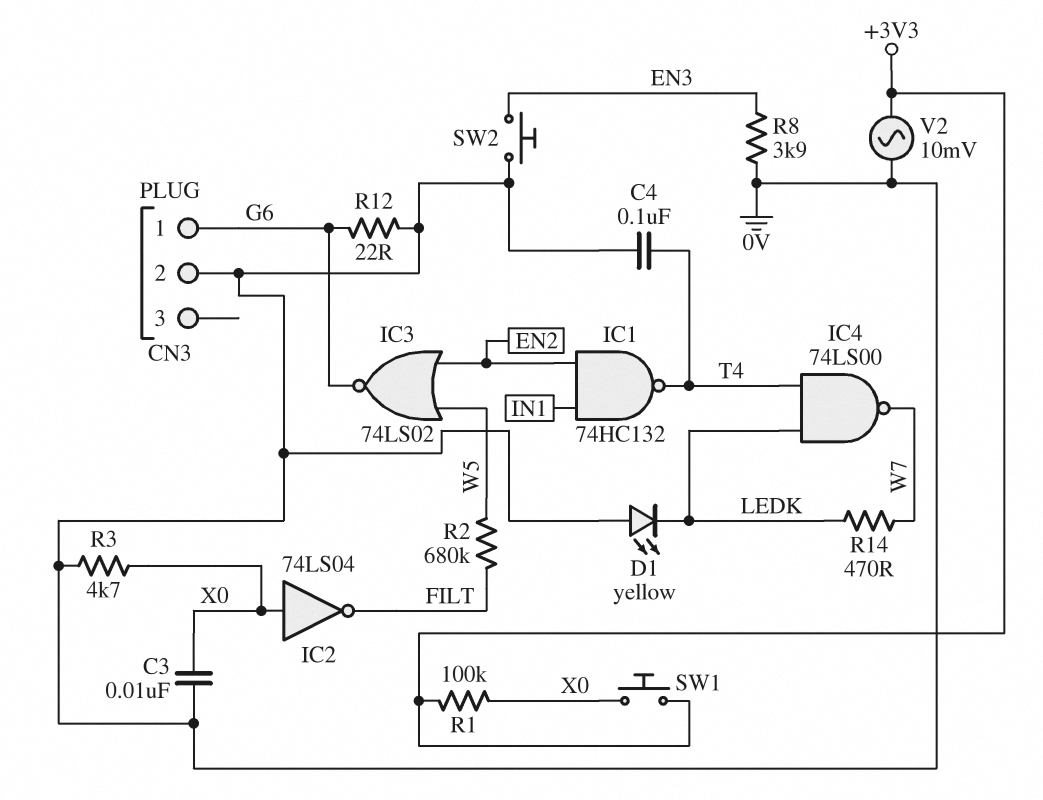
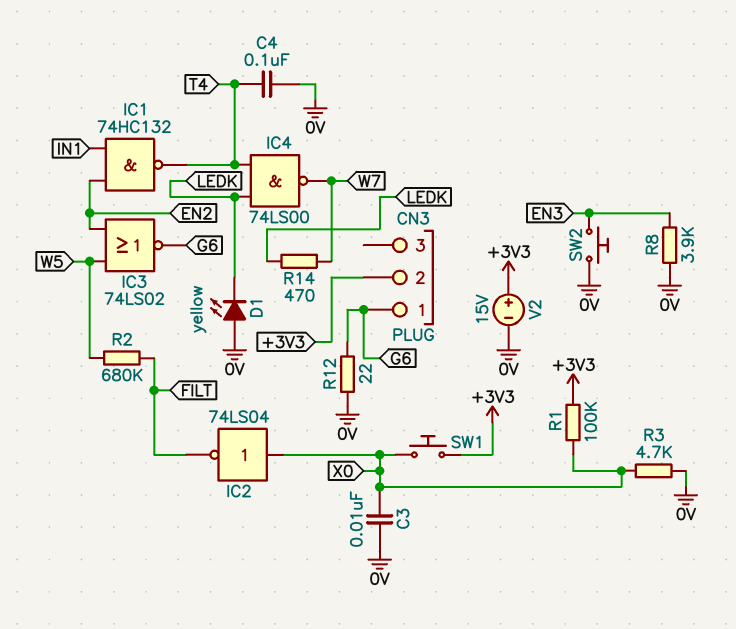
CN3 pin 2: 0V -> +3V3
V2: AC 10mV (+3V3, 0V) -> 15V (plus +3V3, minus 0V)

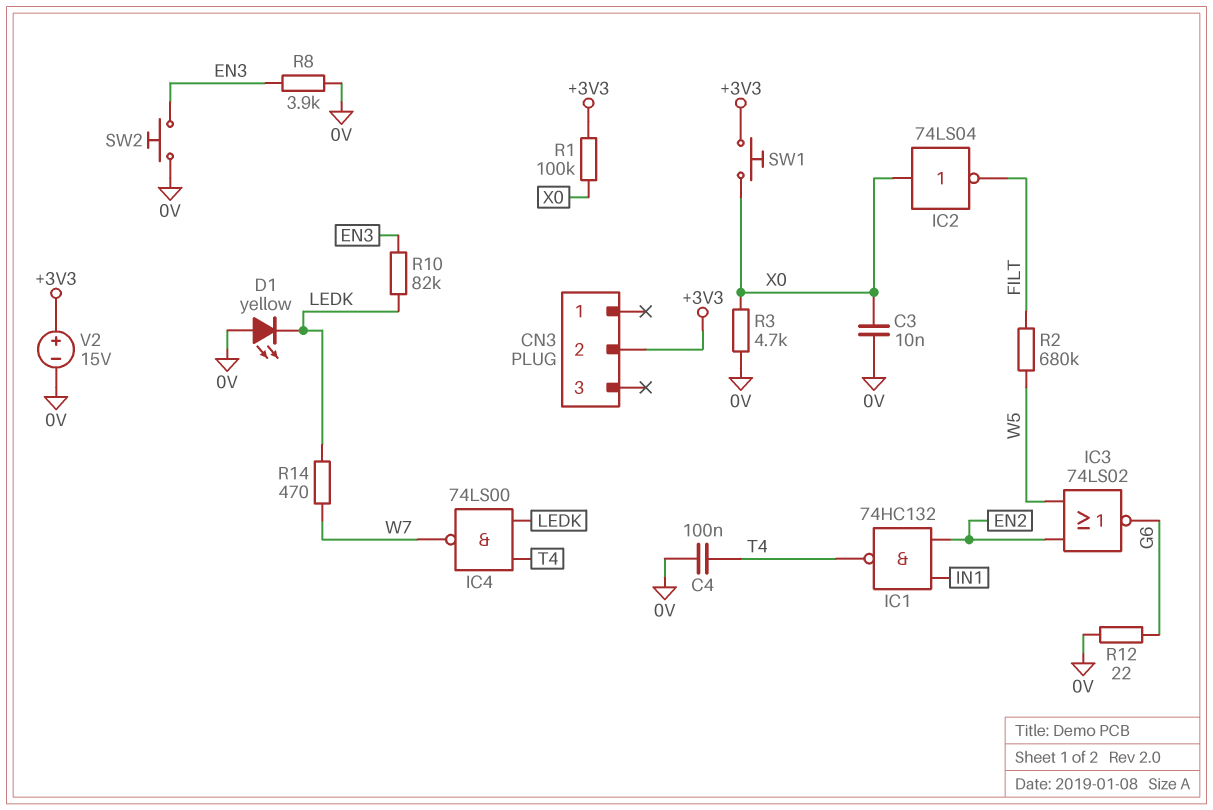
CN3 pin 1: G6 -> none
R10: none -> 82k (EN3, LEDK)

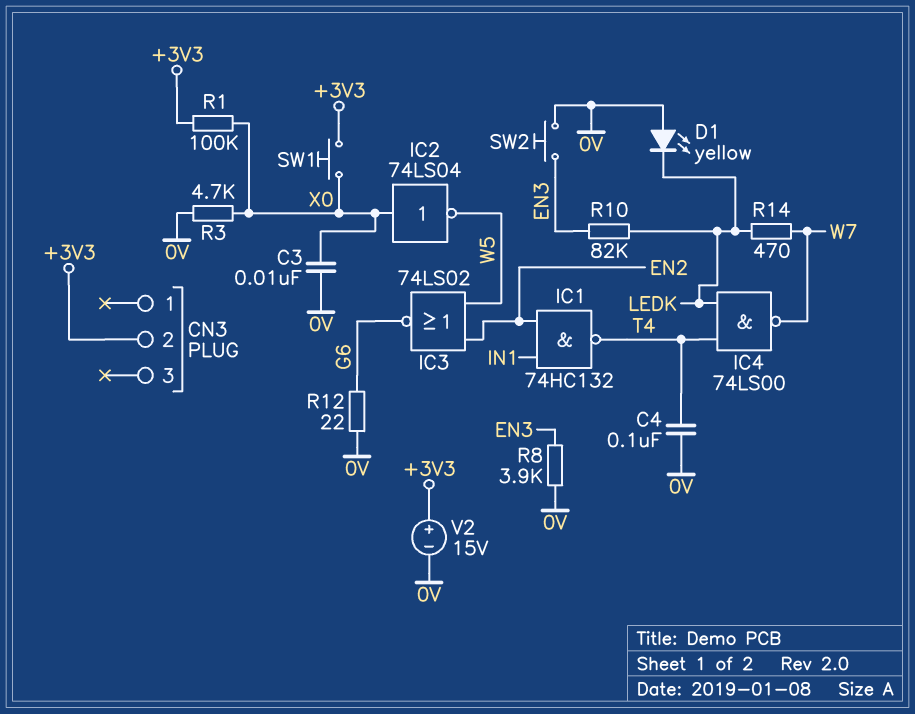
IC2: NOT 74LS04 (in X0, out FILT) -> NOT 74LS04 (in X0, out W5)
R2: 680k (FILT, W5) -> none

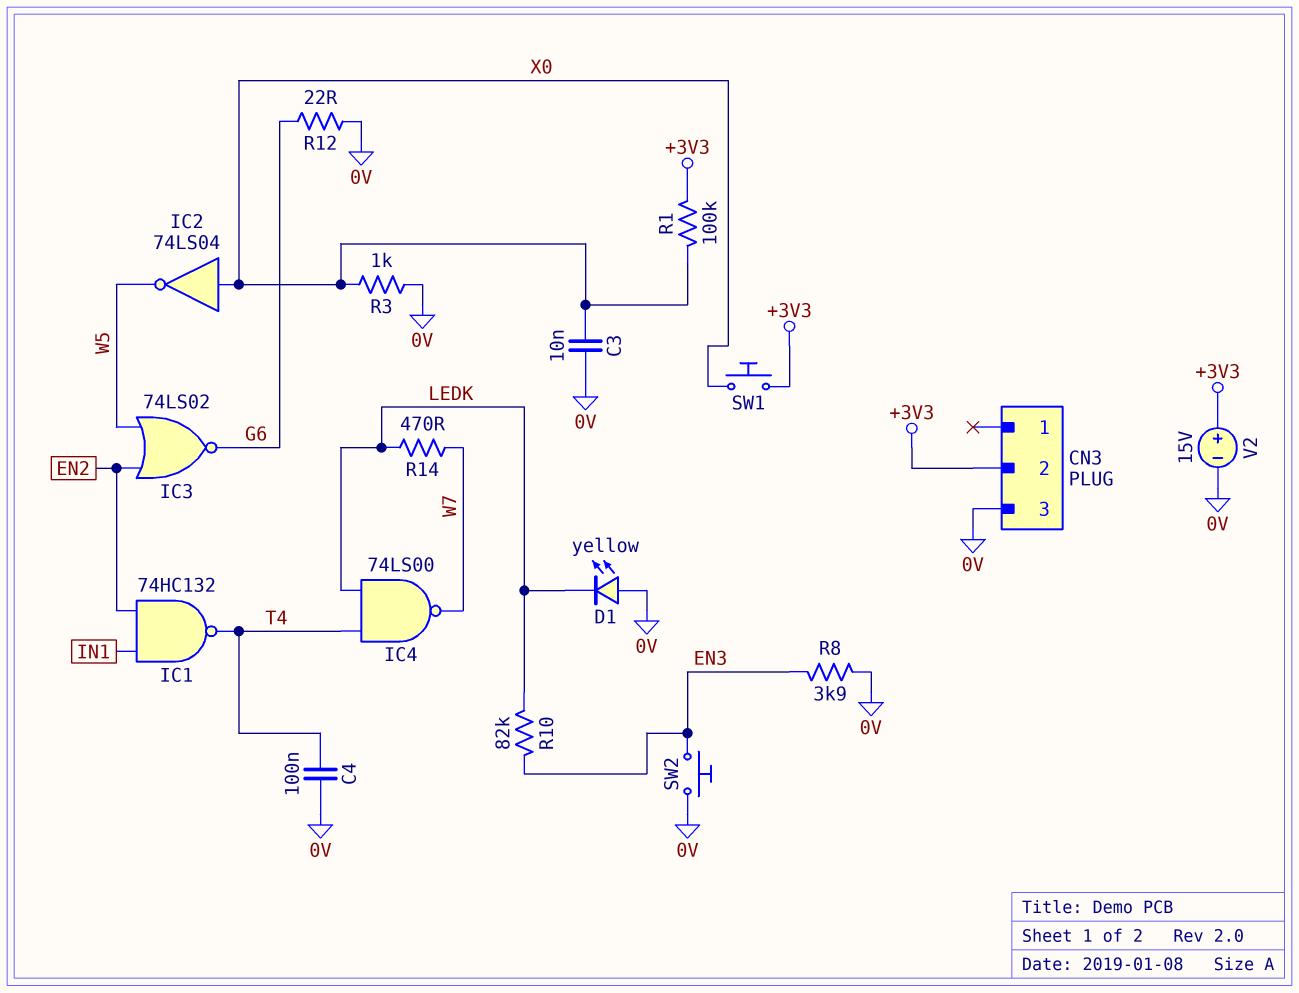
CN3 pin 3: none -> 0V
R3: 4.7k (0V, X0) -> 1k (0V, X0)

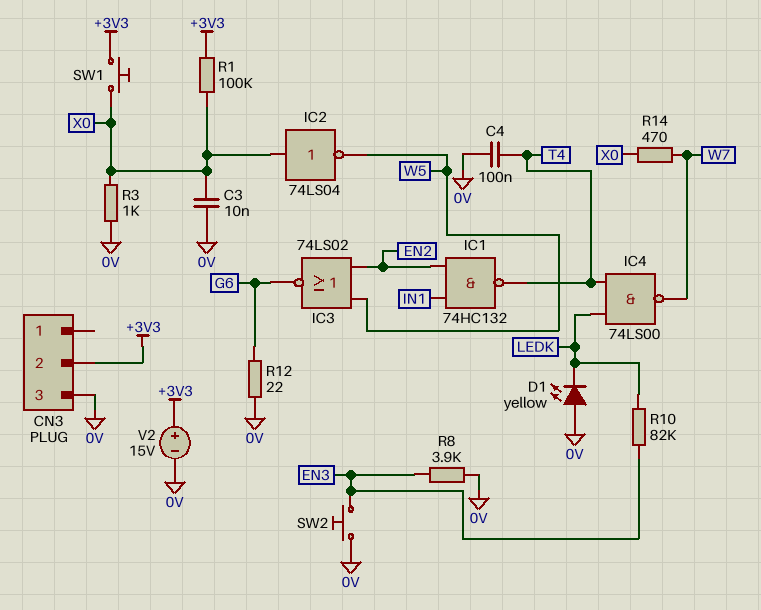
R14: 470 (LEDK, W7) -> 470 (W7, X0)

